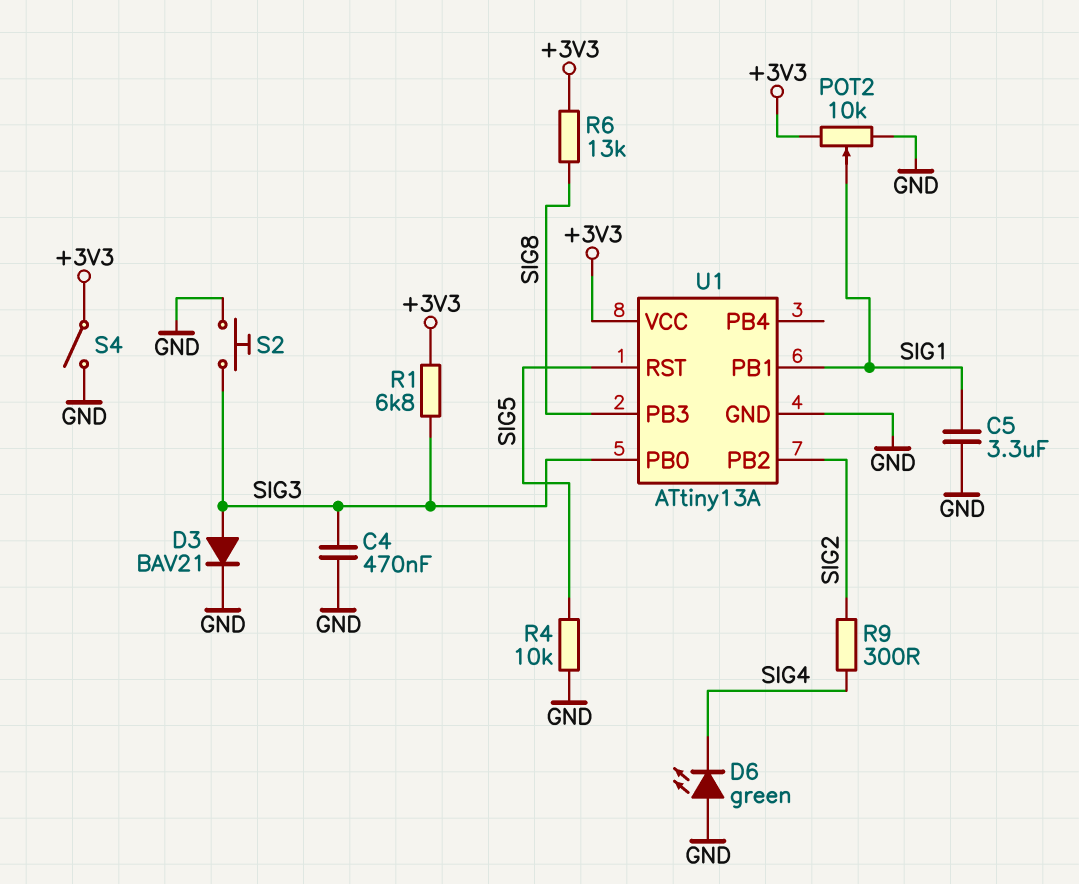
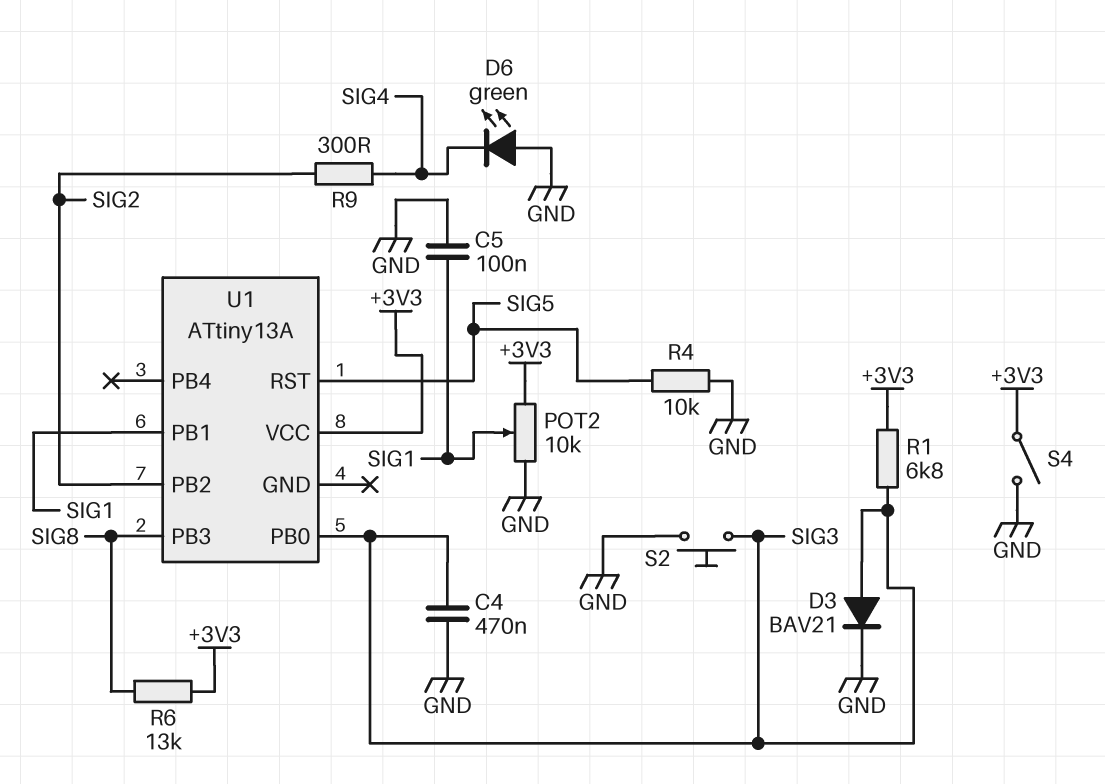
C5: 3.3uF (GND, SIG1) -> 100nF (GND, SIG1)
U1 pin GND: GND -> none

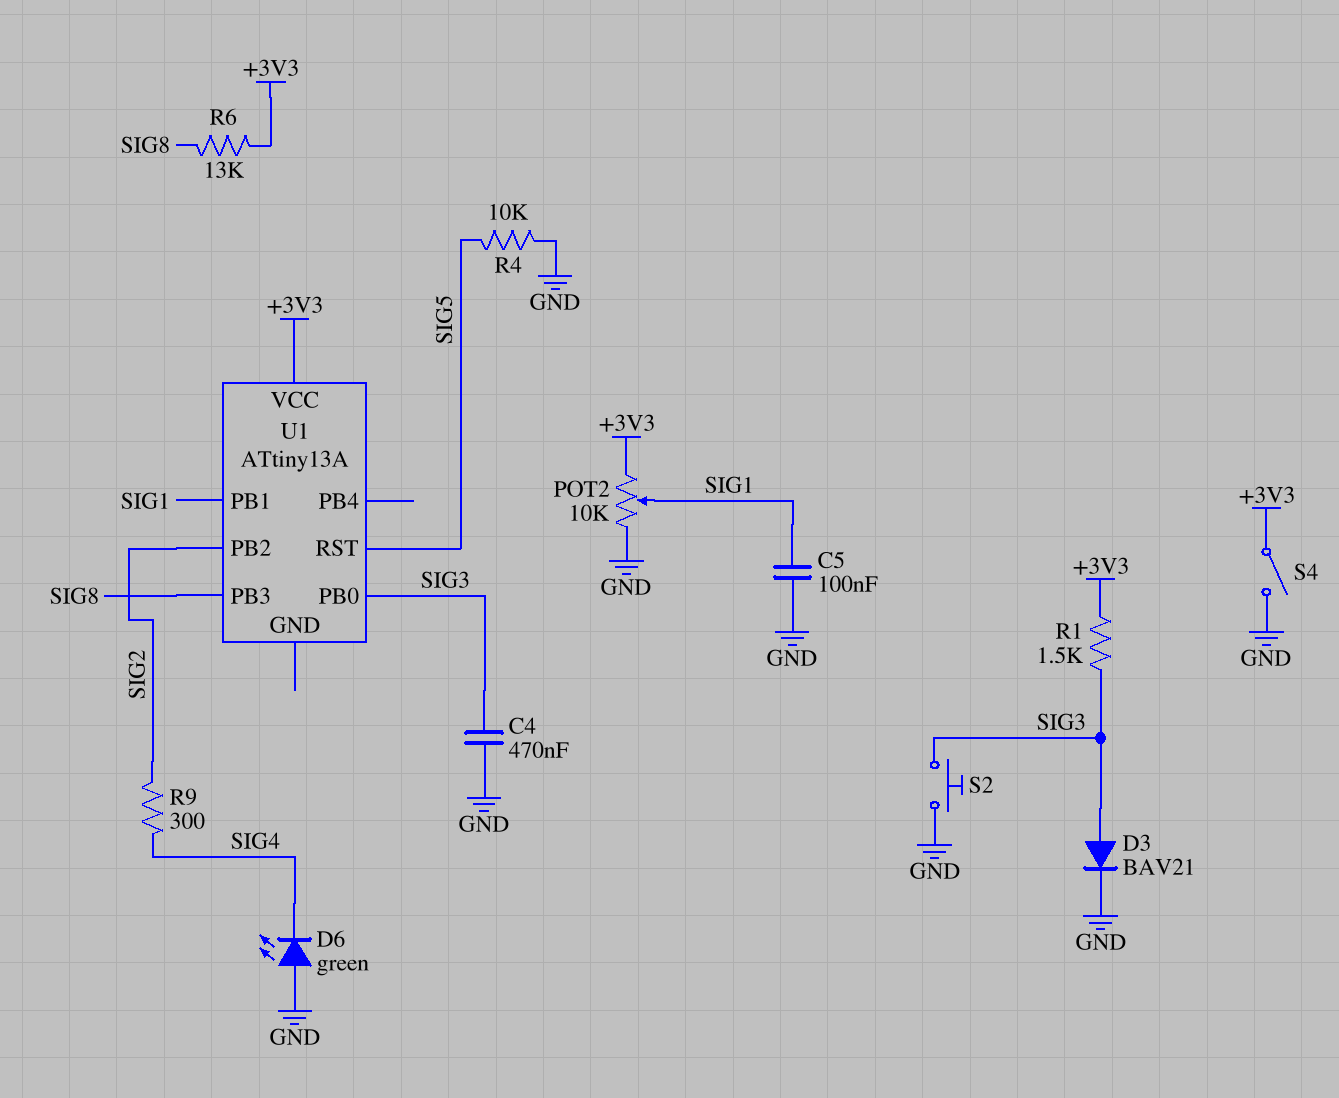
R1: 6.8k (+3V3, SIG3) -> 1.5k (+3V3, SIG3)

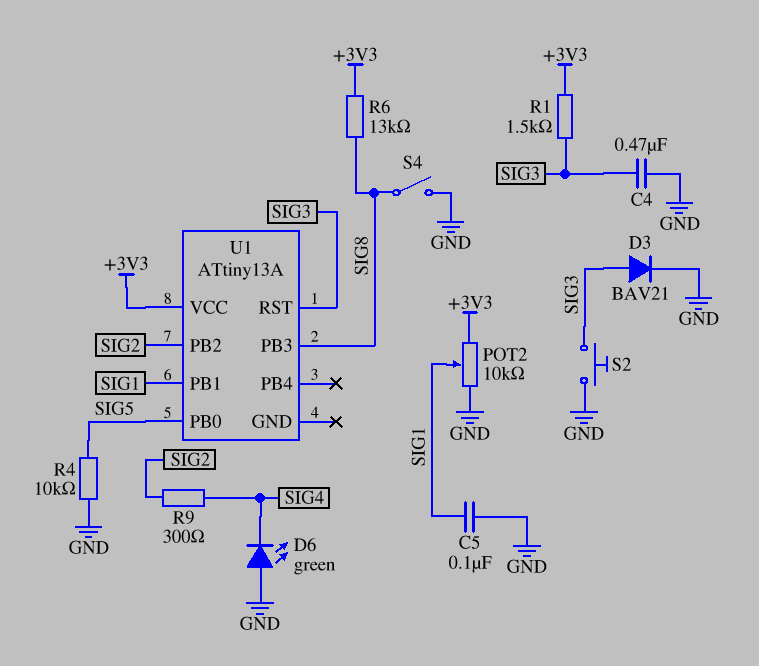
S4: switch (+3V3, GND) -> switch (GND, SIG8)
U1 pin PB0: SIG3 -> SIG5
U1 pin RST: SIG5 -> SIG3

